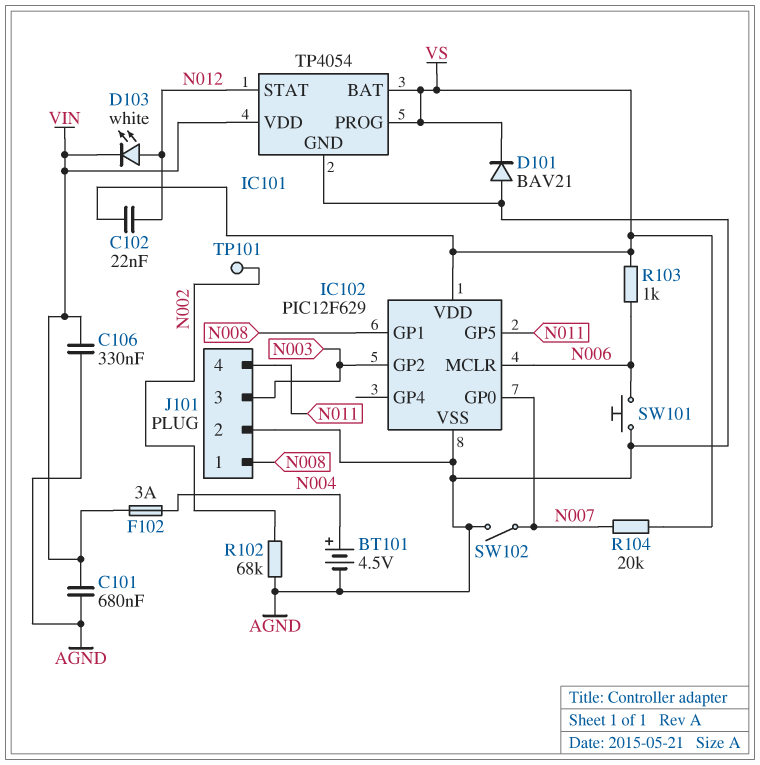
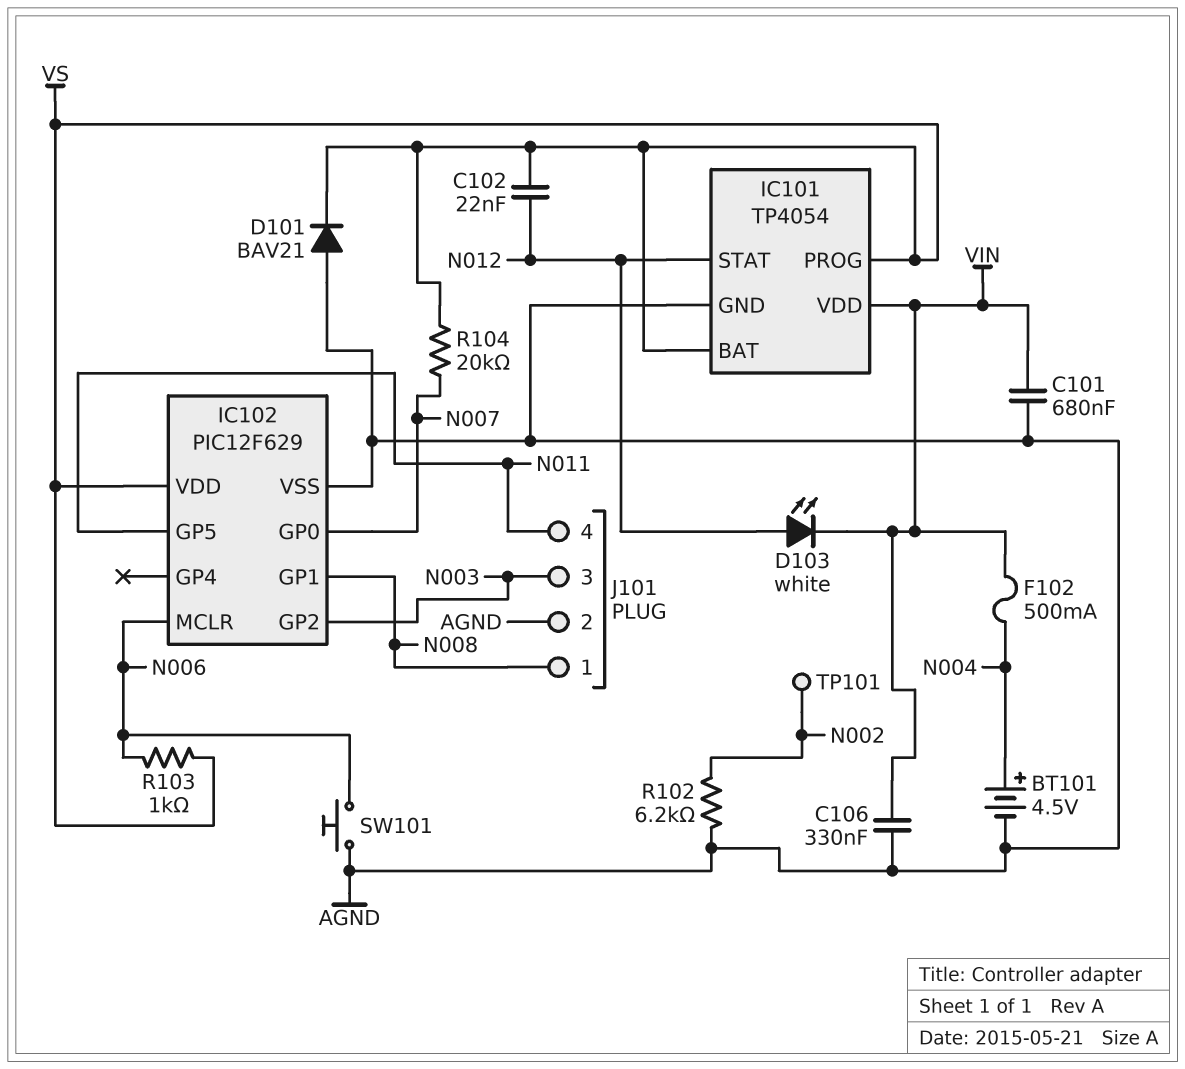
F102: 3A (N004, VIN) -> 500mA (N004, VIN)
R102: 68k (AGND, N002) -> 6.2k (AGND, N002)
SW102: switch (AGND, N007) -> none

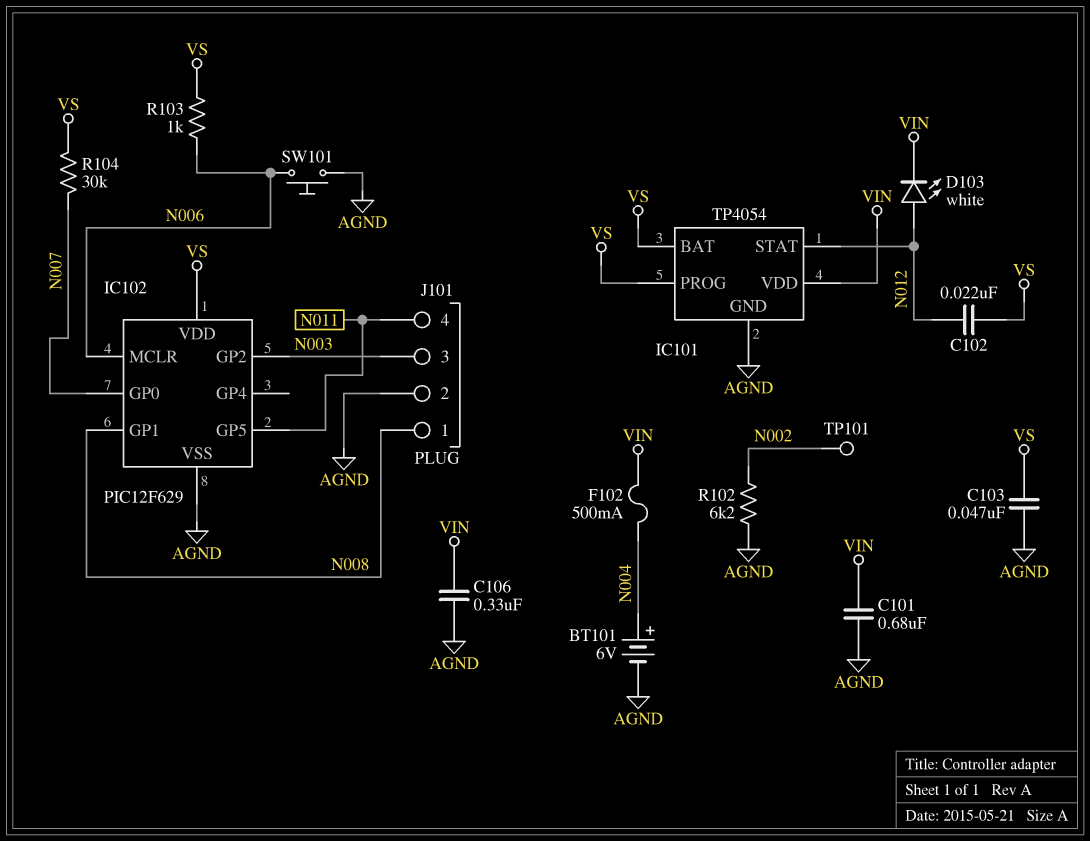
BT101: 4.5V (plus N004, minus AGND) -> 6V (plus N004, minus AGND)
C103: none -> 47nF (AGND, VS)
D101: diode BAV21 (A AGND, K VS) -> none
R104: 20k (N007, VS) -> 30k (N007, VS)

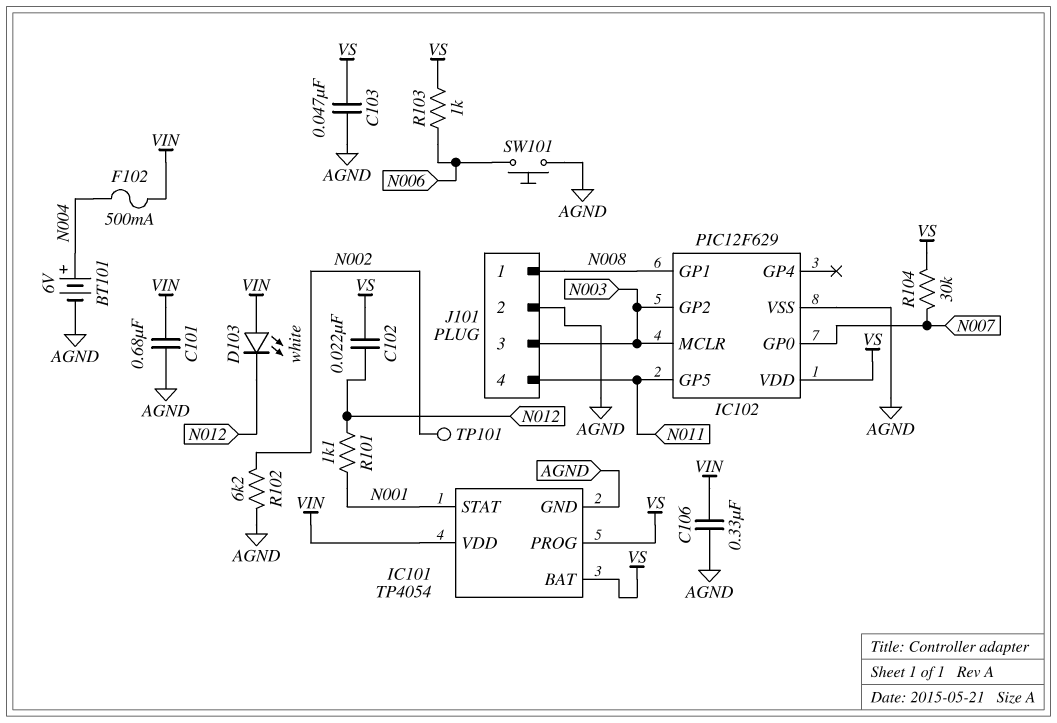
D103: LED white (A N012, K VIN) -> LED white (A VIN, K N012)
IC101 pin STAT: N012 -> N001
IC102 pin MCLR: N006 -> N003
R101: none -> 1.1k (N001, N012)

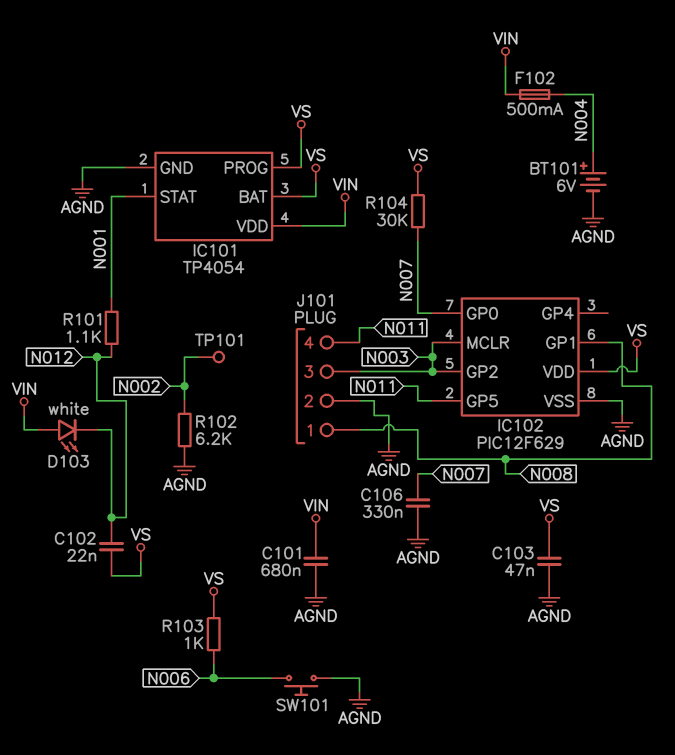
C106: 330nF (AGND, VIN) -> 330nF (AGND, N007)

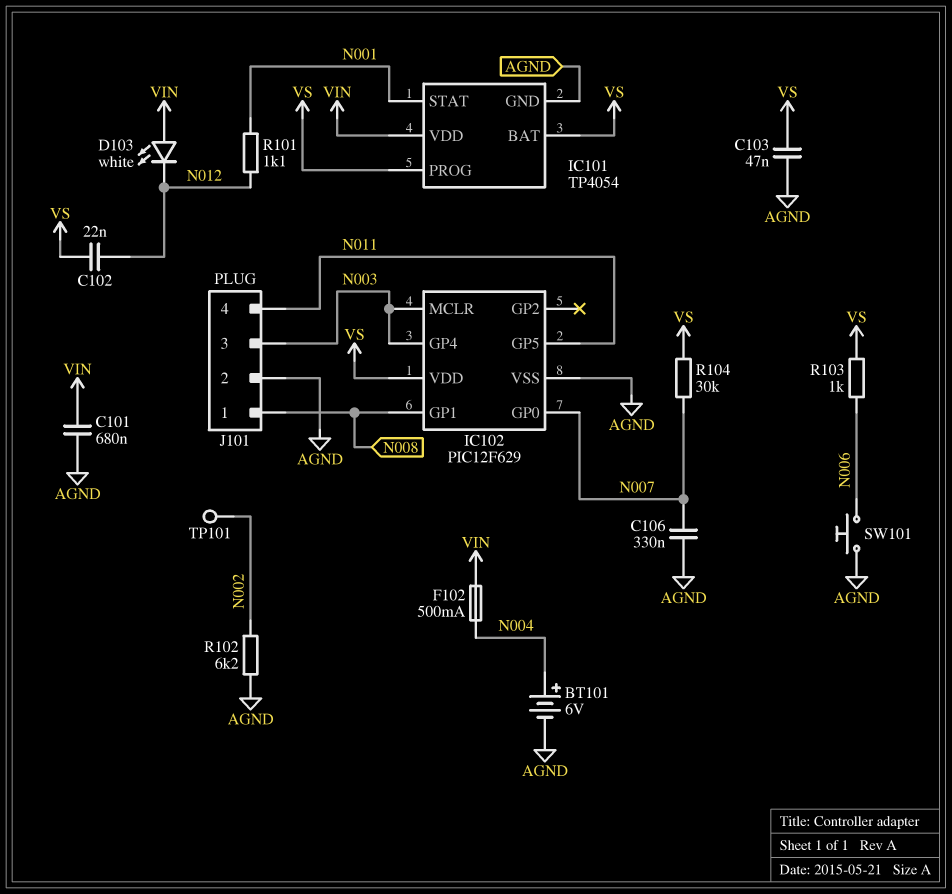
IC102 pin GP2: N003 -> none
IC102 pin GP4: none -> N003

